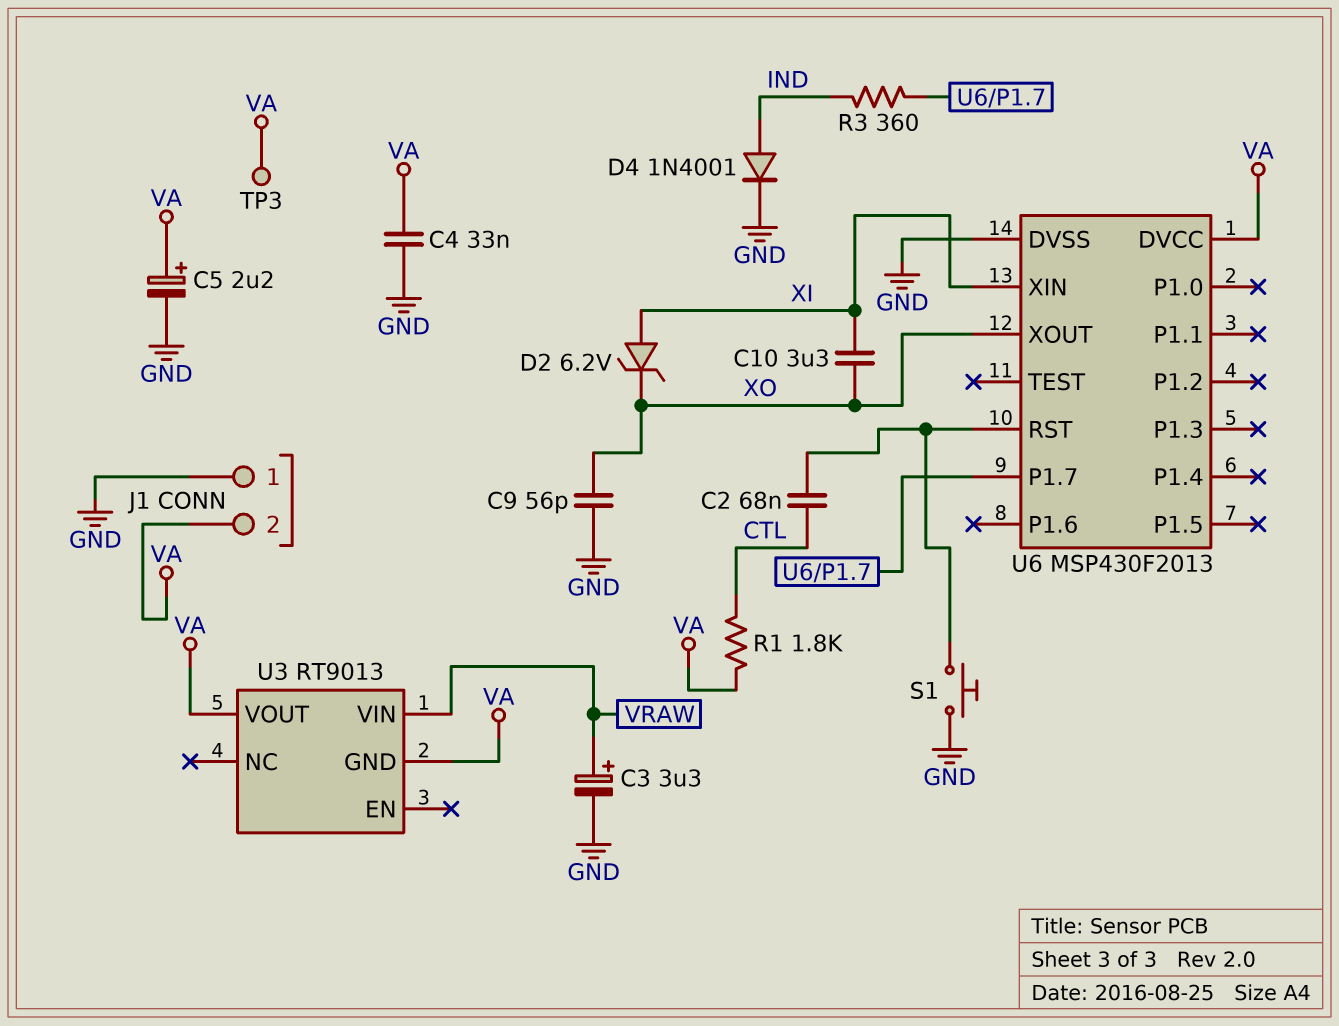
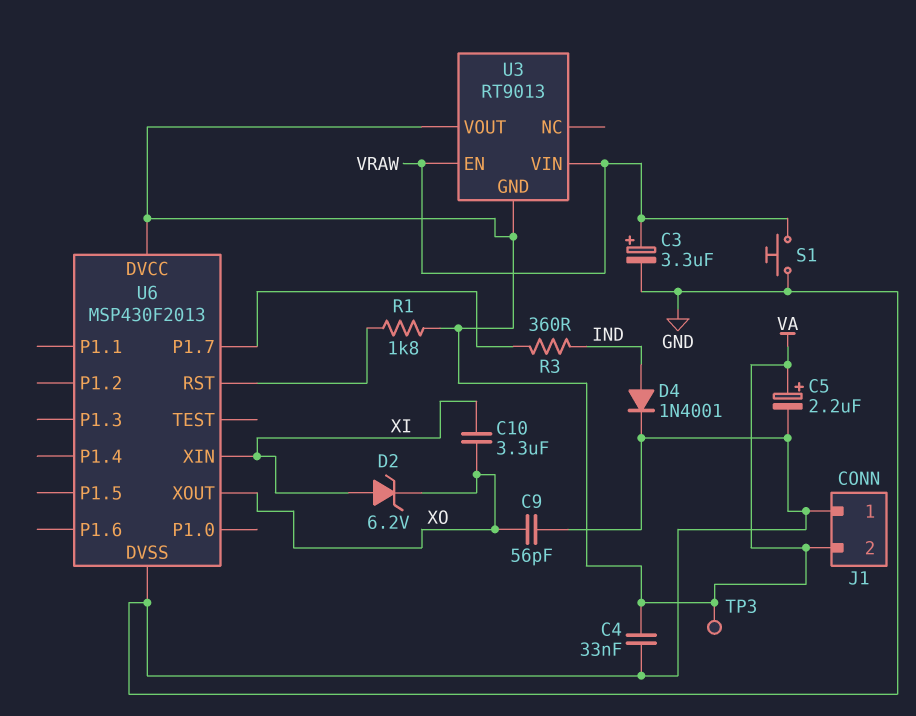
C2: 68nF (CTL, U6/RST) -> none
R1: 1.8k (CTL, VA) -> 1.8k (U6/RST, VA)
S1: button (GND, U6/RST) -> button (GND, VRAW)
U3 pin EN: none -> VRAW

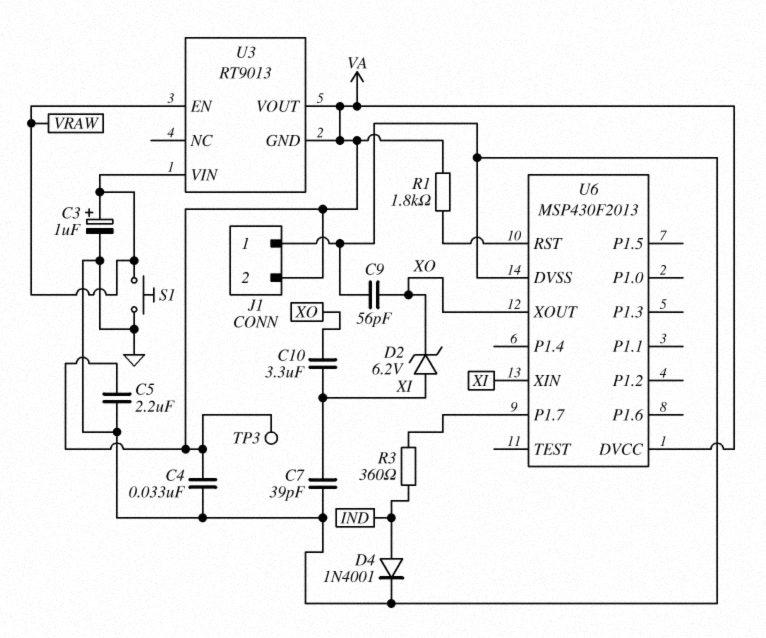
C3: 3.3uF (plus VRAW, minus GND) -> 1uF (plus VRAW, minus GND)
C5: 2.2uF (plus VA, minus GND) -> 2.2uF (GND, VA)
C7: none -> 39pF (GND, XI)

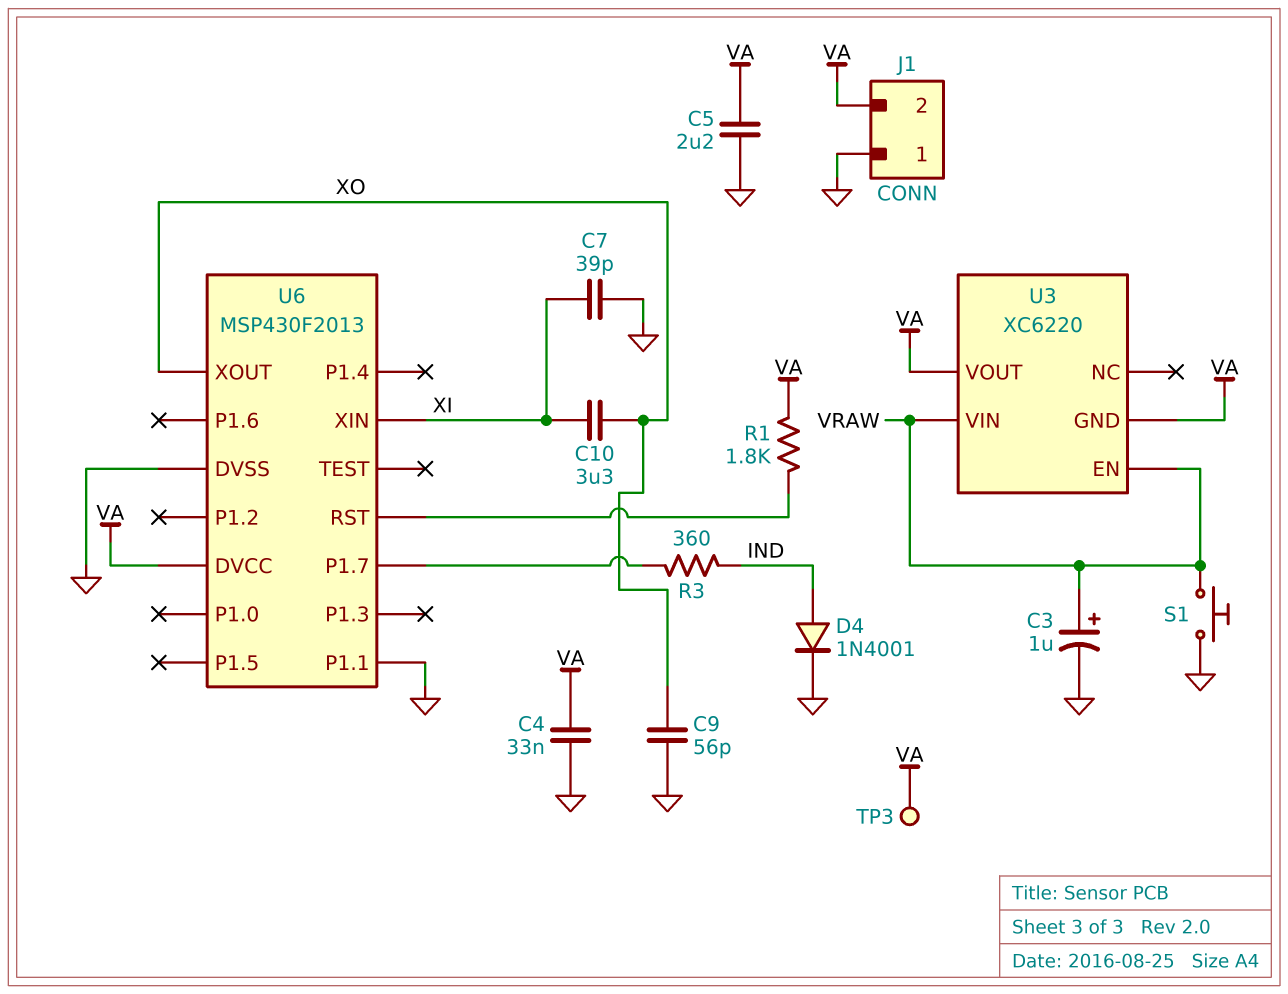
D2: zener 6.2V (A XI, K XO) -> none
U3: RT9013 -> XC6220
U6 pin P1.1: none -> GND

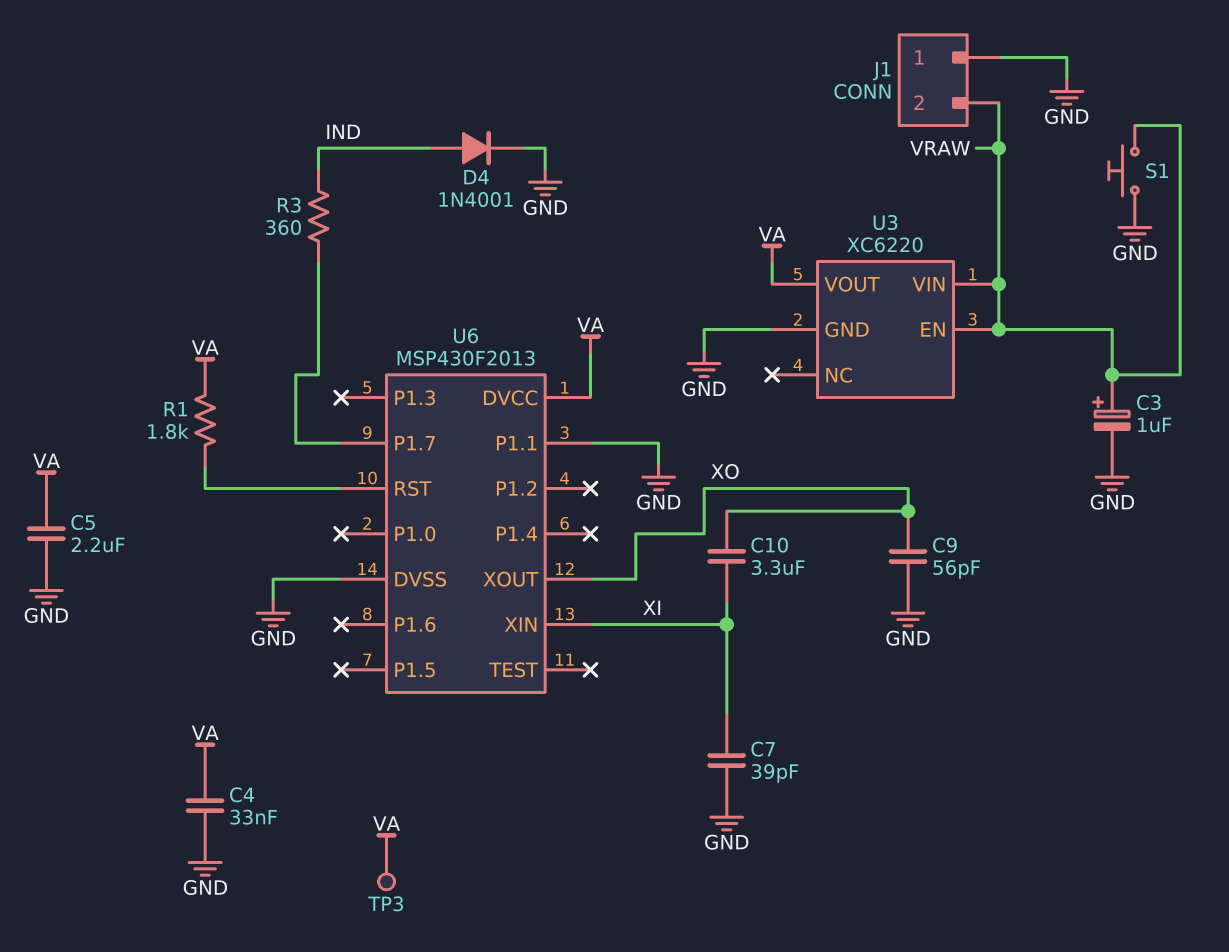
J1 pin 2: VA -> VRAW
U3 pin GND: VA -> GND

